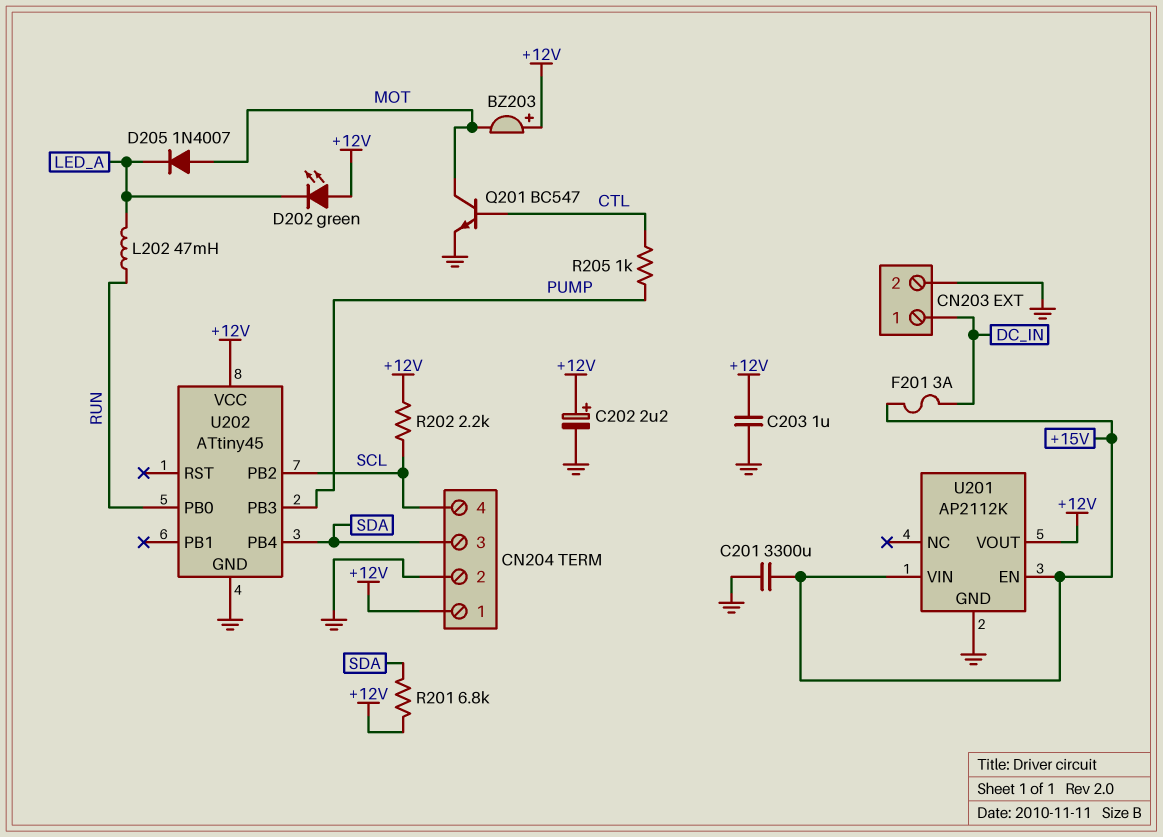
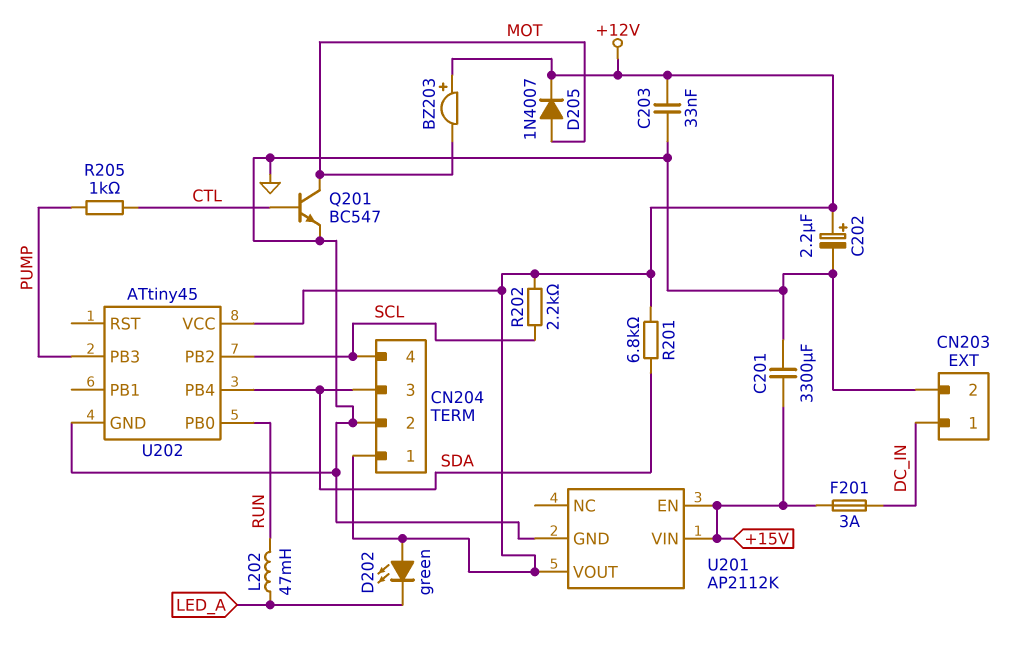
C203: 1uF (+12V, GND) -> 33nF (+12V, GND)
D205: diode 1N4007 (A MOT, K LED_A) -> diode 1N4007 (A MOT, K +12V)

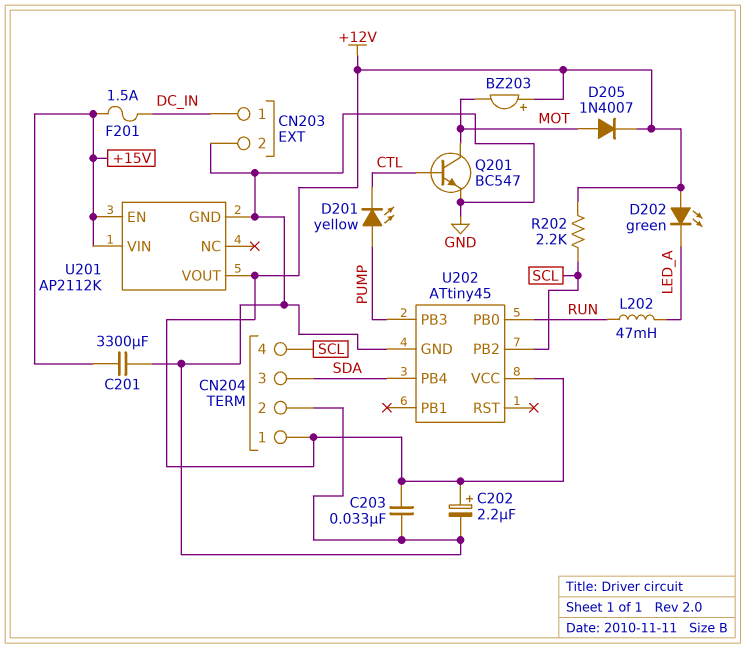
D201: none -> LED yellow (A PUMP, K CTL)
F201: 3A (+15V, DC_IN) -> 1.5A (+15V, DC_IN)
R201: 6.8k (+12V, SDA) -> none
R205: 1k (CTL, PUMP) -> none

